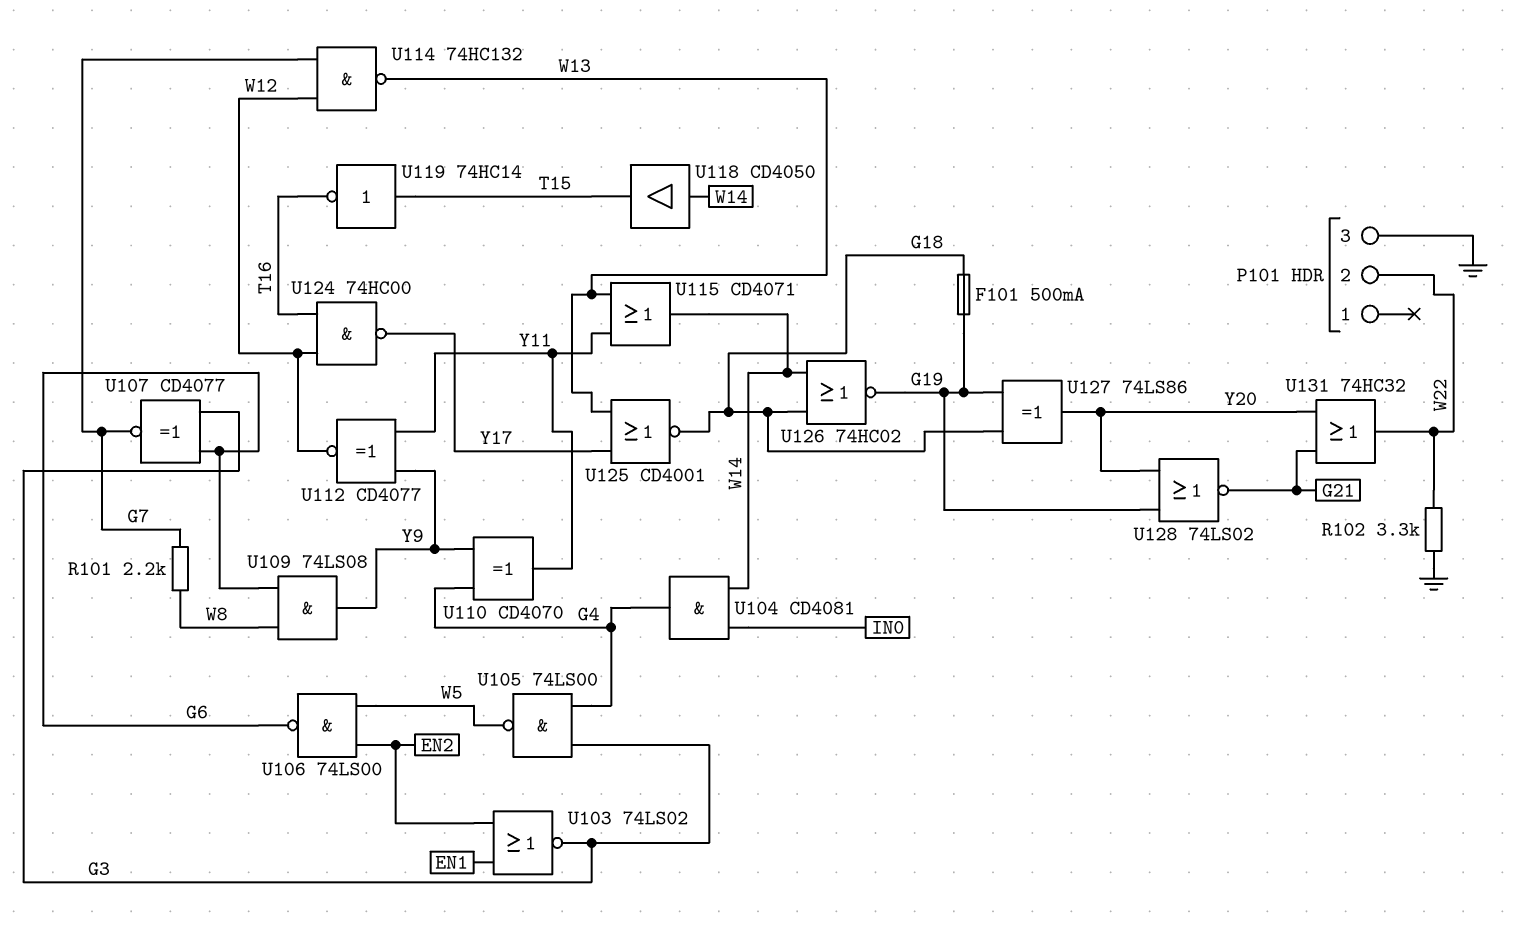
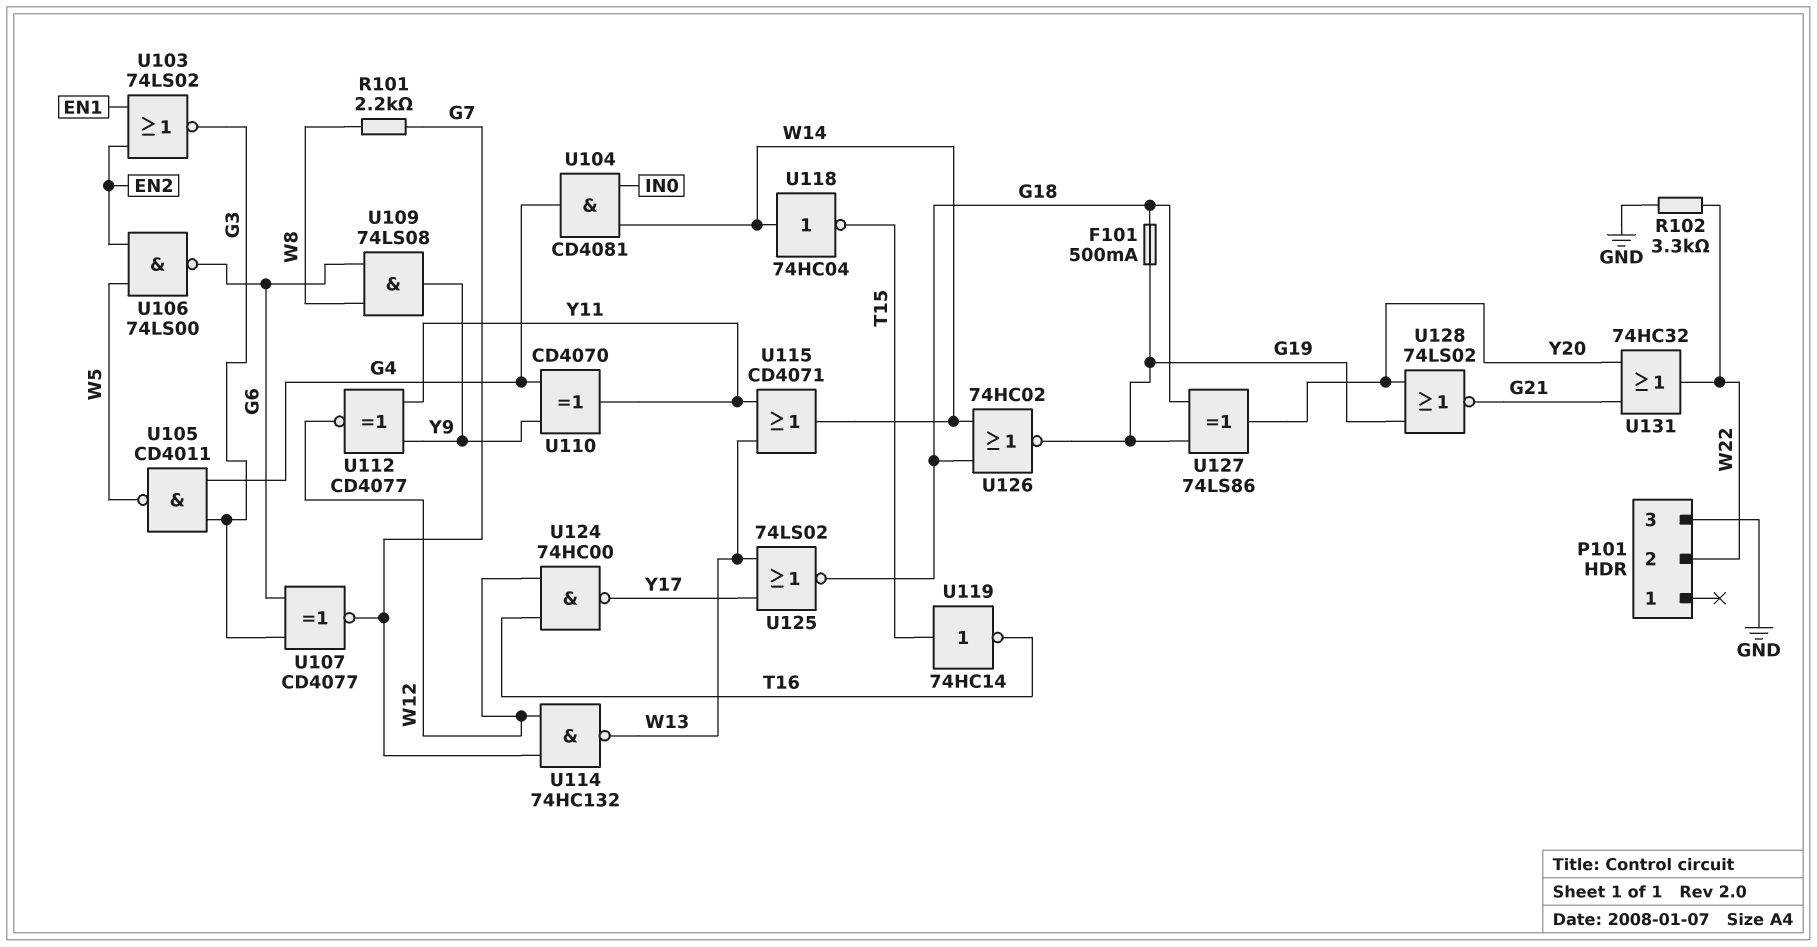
U105: NAND 74LS00 (in G3, in G4, out W5) -> NAND CD4011 (in G3, in G4, out W5)
U118: buffer CD4050 (in W14, out T15) -> NOT 74HC04 (in W14, out T15)
U125: NOR CD4001 (in W13, in Y17, out G18) -> NOR 74LS02 (in W13, in Y17, out G18)

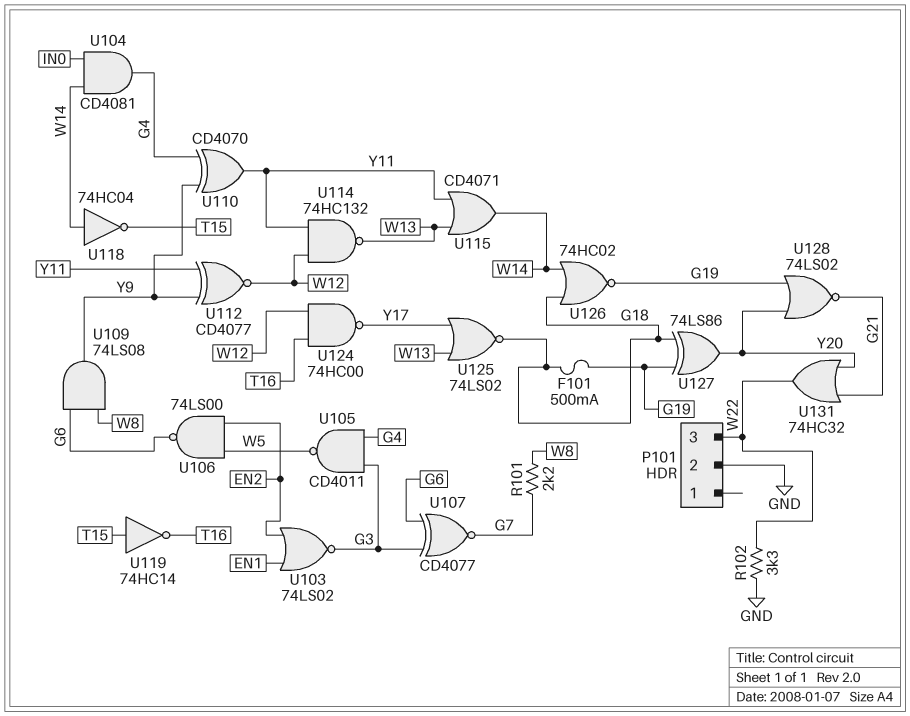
P101 pin 2: W22 -> GND
P101 pin 3: GND -> W22
U114: NAND 74HC132 (in G7, in W12, out W13) -> NAND 74HC132 (in W12, in Y11, out W13)

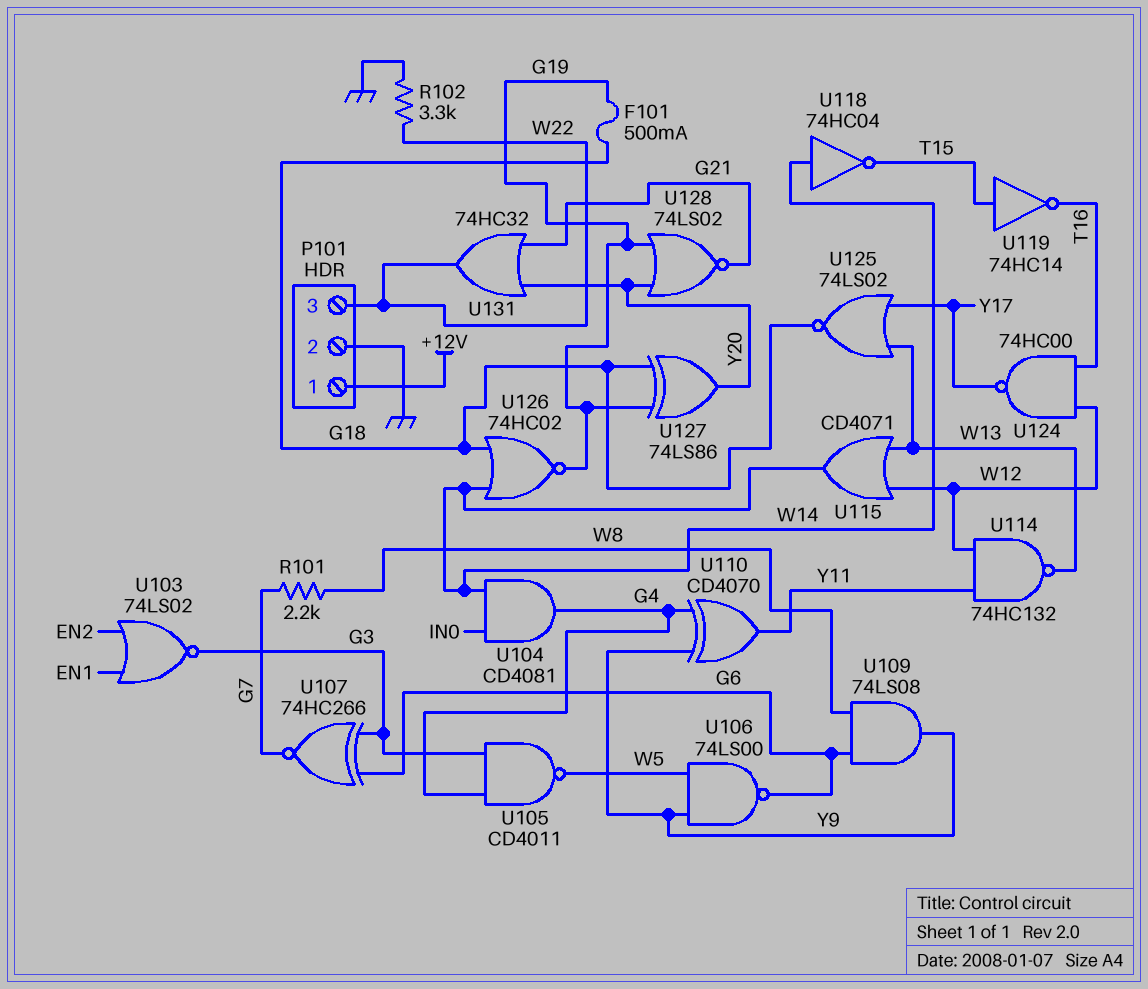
P101 pin 1: none -> +12V
U106: NAND 74LS00 (in EN2, in W5, out G6) -> NAND 74LS00 (in W5, in Y9, out G6)
U107: XNOR CD4077 (in G3, in G6, out G7) -> XNOR 74HC266 (in G3, in G6, out G7)
U112: XNOR CD4077 (in Y9, in Y11, out W12) -> none
U115: OR CD4071 (in W13, in Y11, out W14) -> OR CD4071 (in W12, in W13, out W14)

